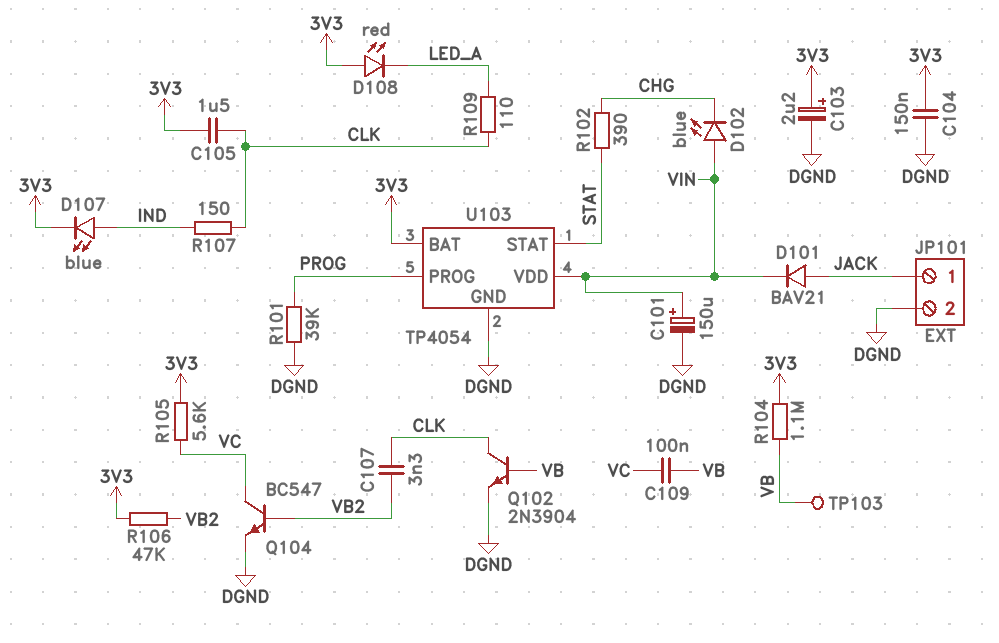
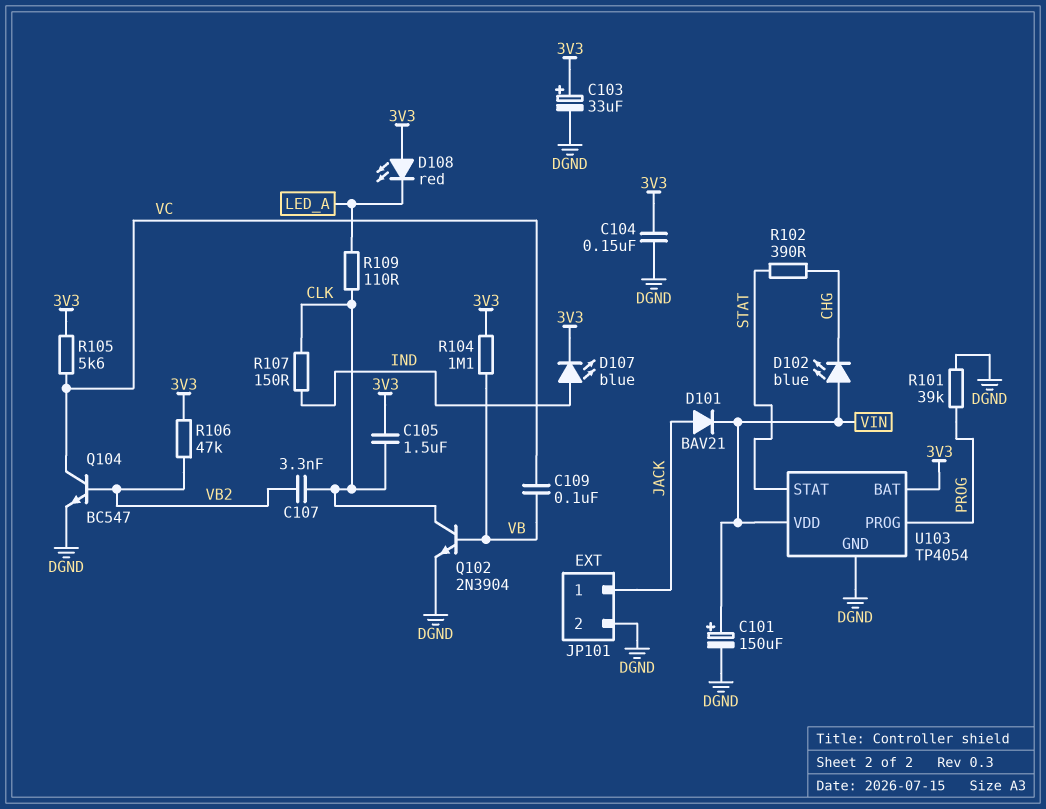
C103: 2.2uF (plus 3V3, minus DGND) -> 33uF (plus 3V3, minus DGND)
TP103: test point (VB) -> none

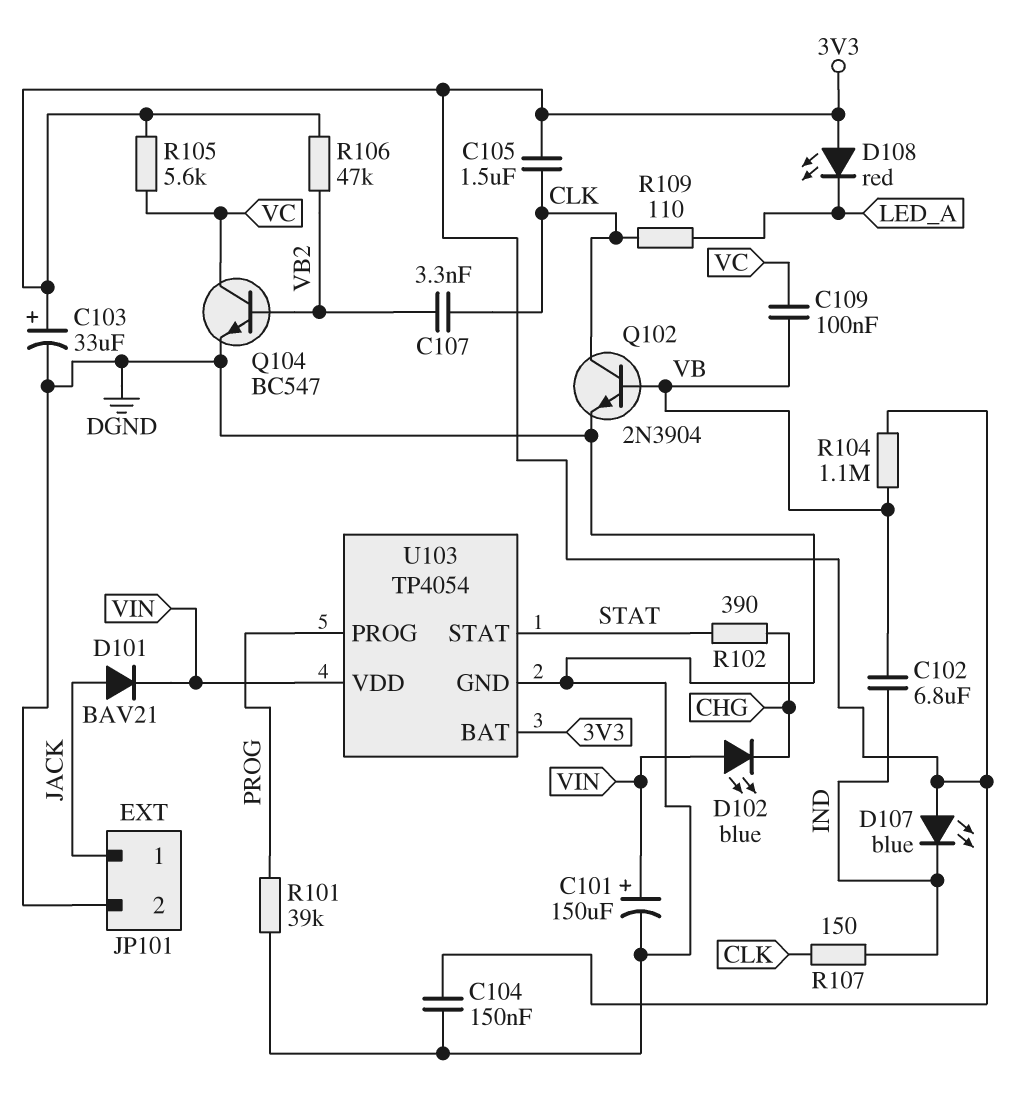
C102: none -> 6.8uF (IND, VB)
D107: LED blue (A IND, K 3V3) -> LED blue (A 3V3, K IND)

